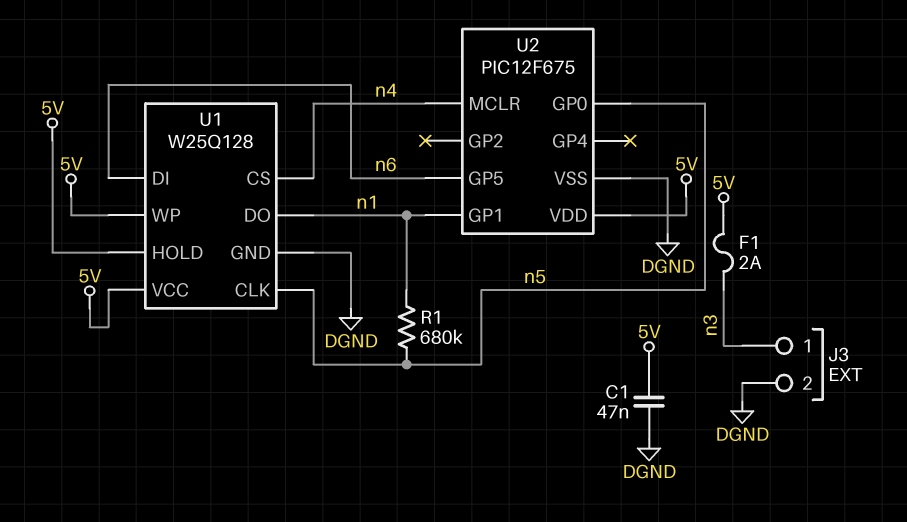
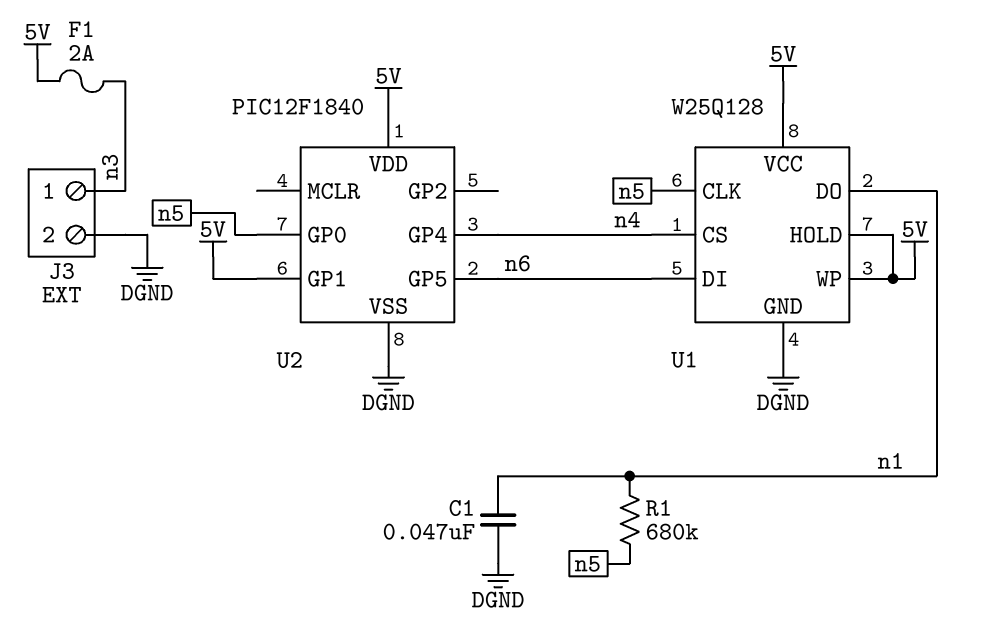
C1: 47nF (5V, DGND) -> 47nF (DGND, n1)
U2: PIC12F675 -> PIC12F1840
U2 pin GP1: n1 -> 5V
U2 pin GP4: none -> n4
U2 pin MCLR: n4 -> none

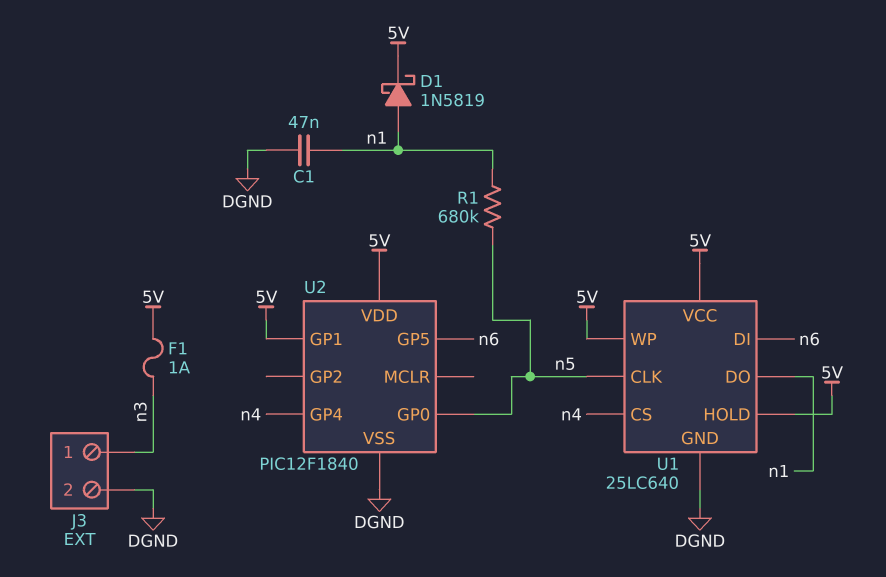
D1: none -> schottky 1N5819 (A n1, K 5V)
F1: 2A (5V, n3) -> 1A (5V, n3)
U1: W25Q128 -> 25LC640

